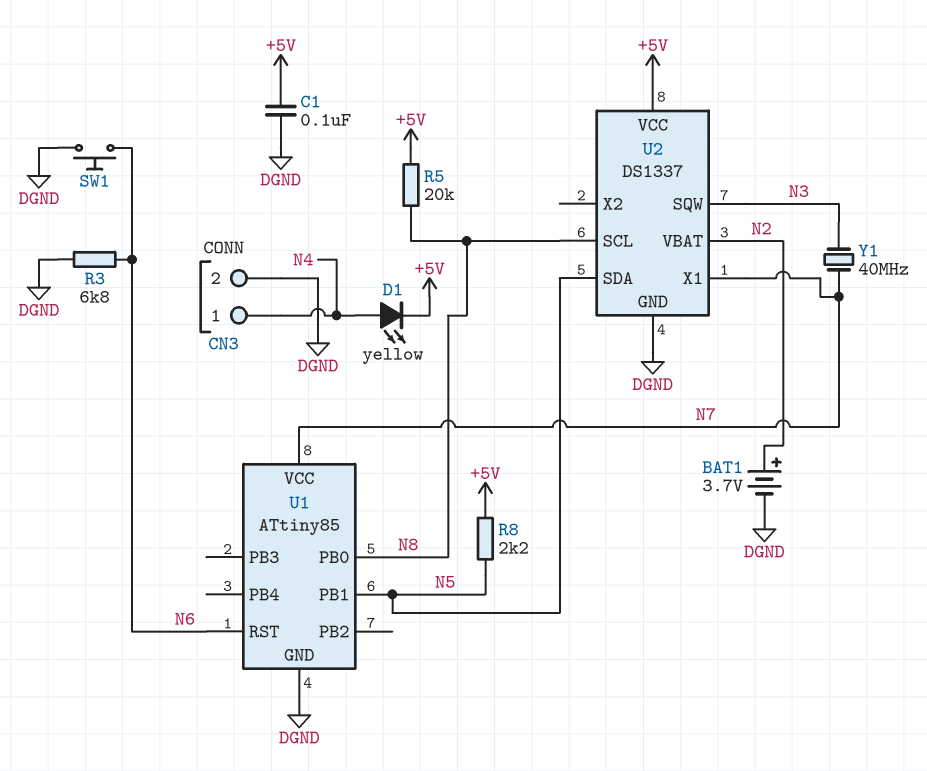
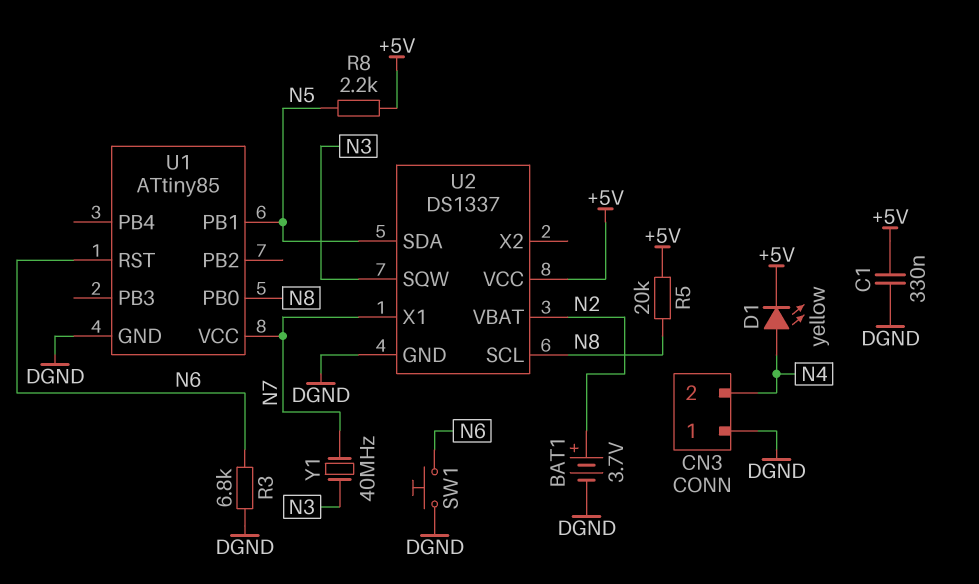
C1: 100nF (+5V, DGND) -> 330nF (+5V, DGND)
CN3 pin 1: N4 -> DGND
CN3 pin 2: DGND -> N4

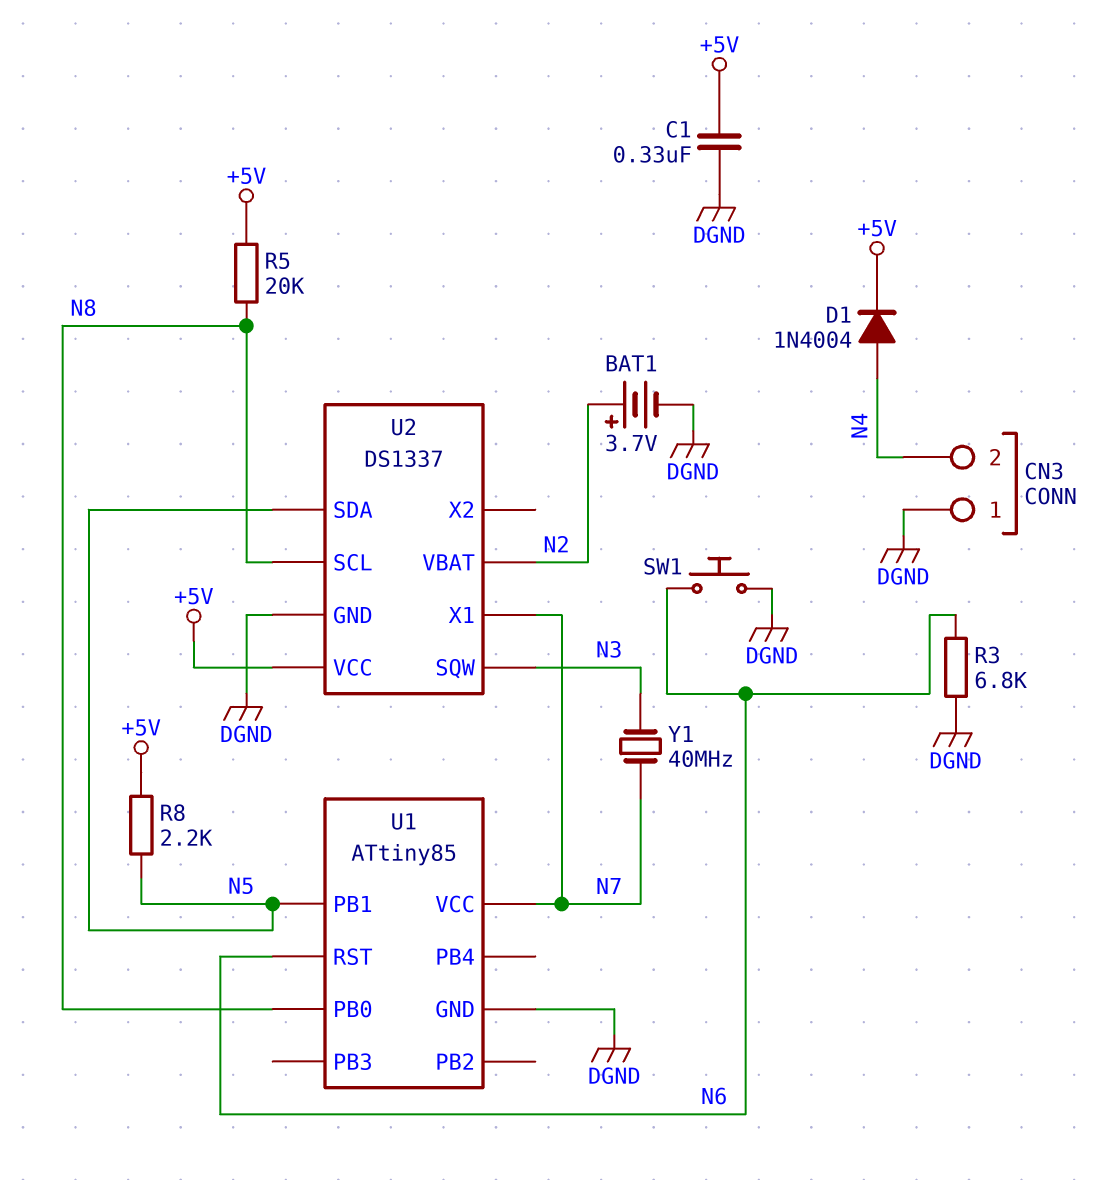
D1: LED yellow (A N4, K +5V) -> diode 1N4004 (A N4, K +5V)

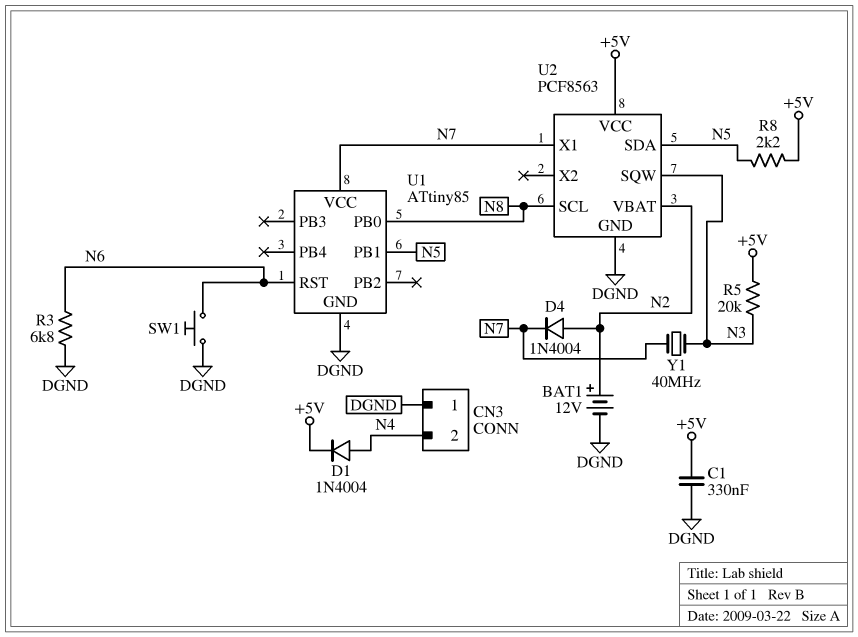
BAT1: 3.7V (plus N2, minus DGND) -> 12V (plus N2, minus DGND)
D4: none -> diode 1N4004 (A N2, K N7)
R5: 20k (+5V, N8) -> 20k (+5V, N3)
U2: DS1337 -> PCF8563

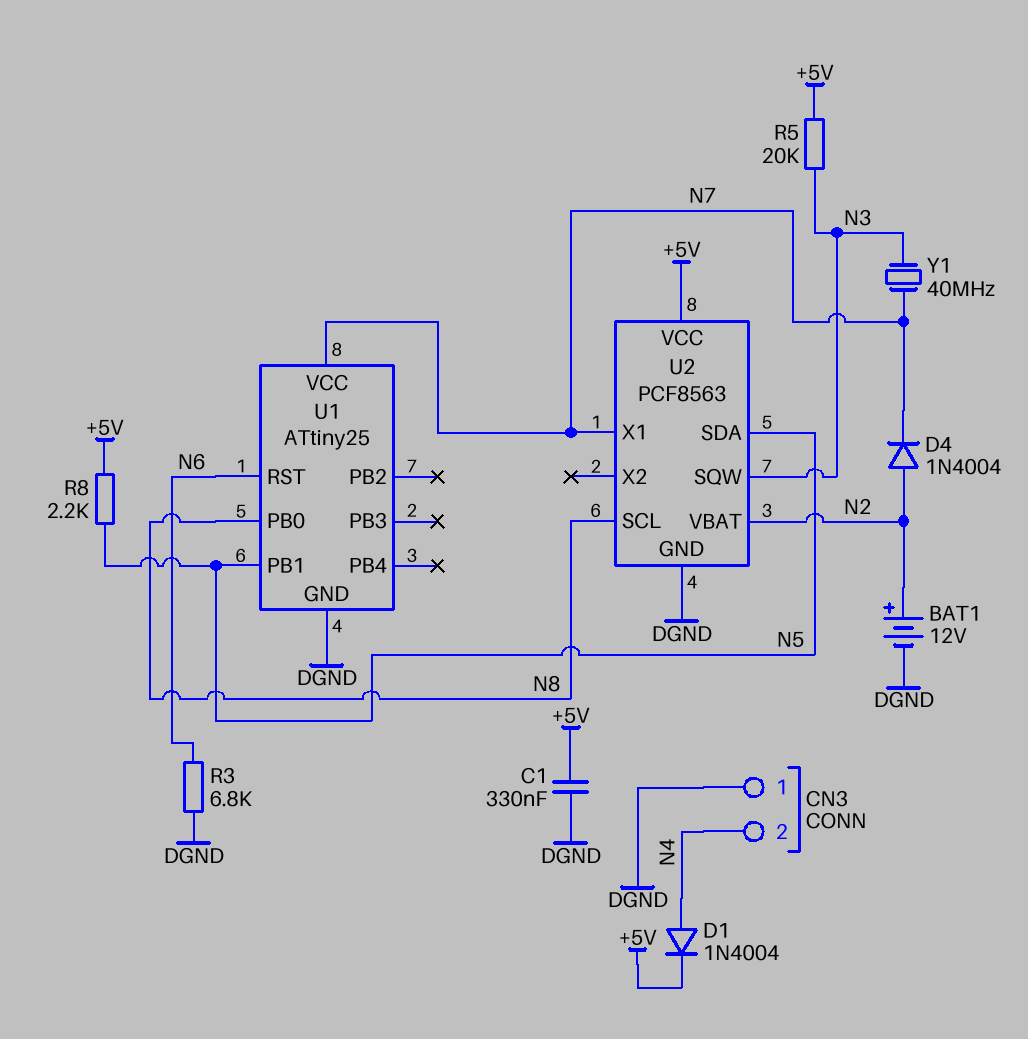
SW1: button (DGND, N6) -> none
U1: ATtiny85 -> ATtiny25

